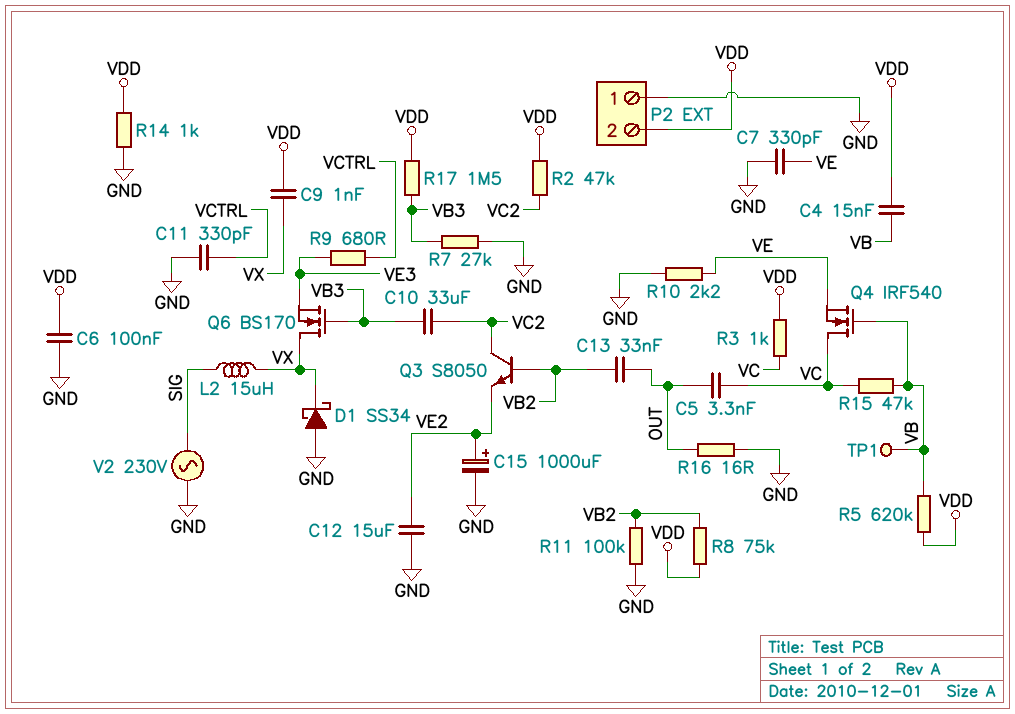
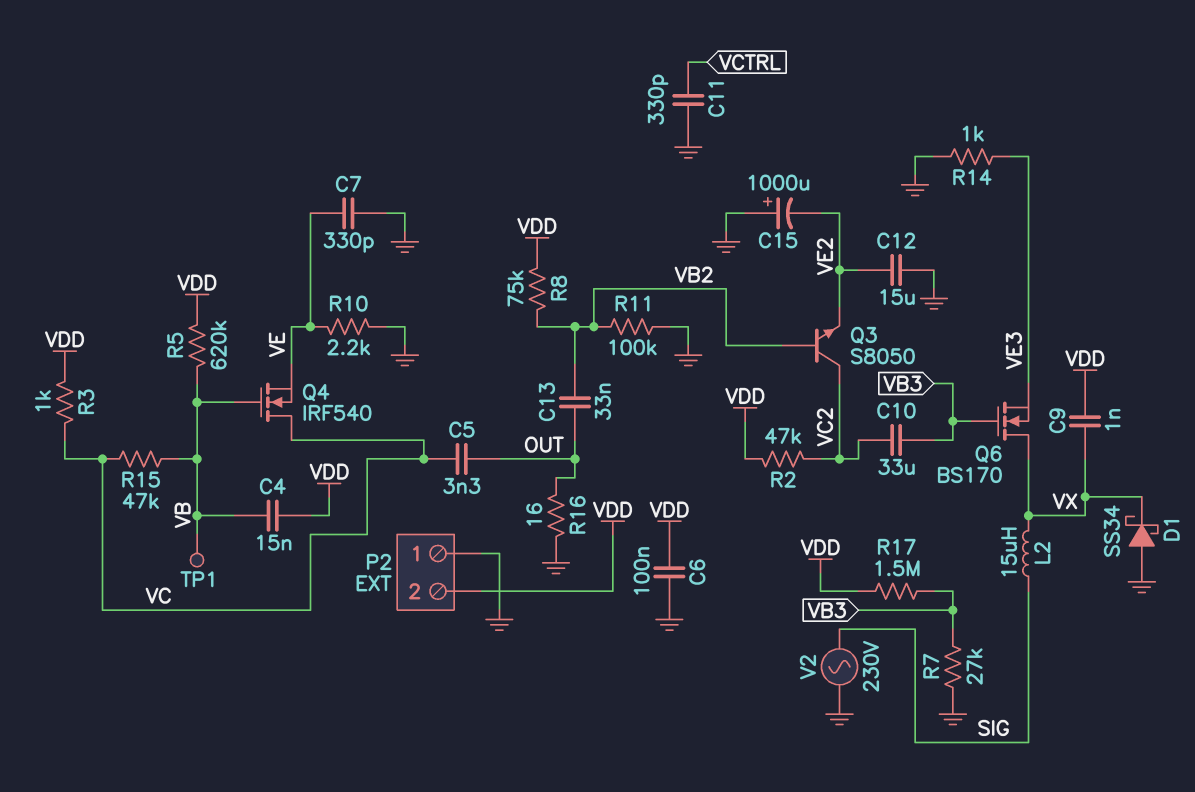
C15: 1000uF (plus VE2, minus GND) -> 1000uF (plus GND, minus VE2)
R9: 680 (VCTRL, VE3) -> none
R14: 1k (GND, VDD) -> 1k (GND, VE3)

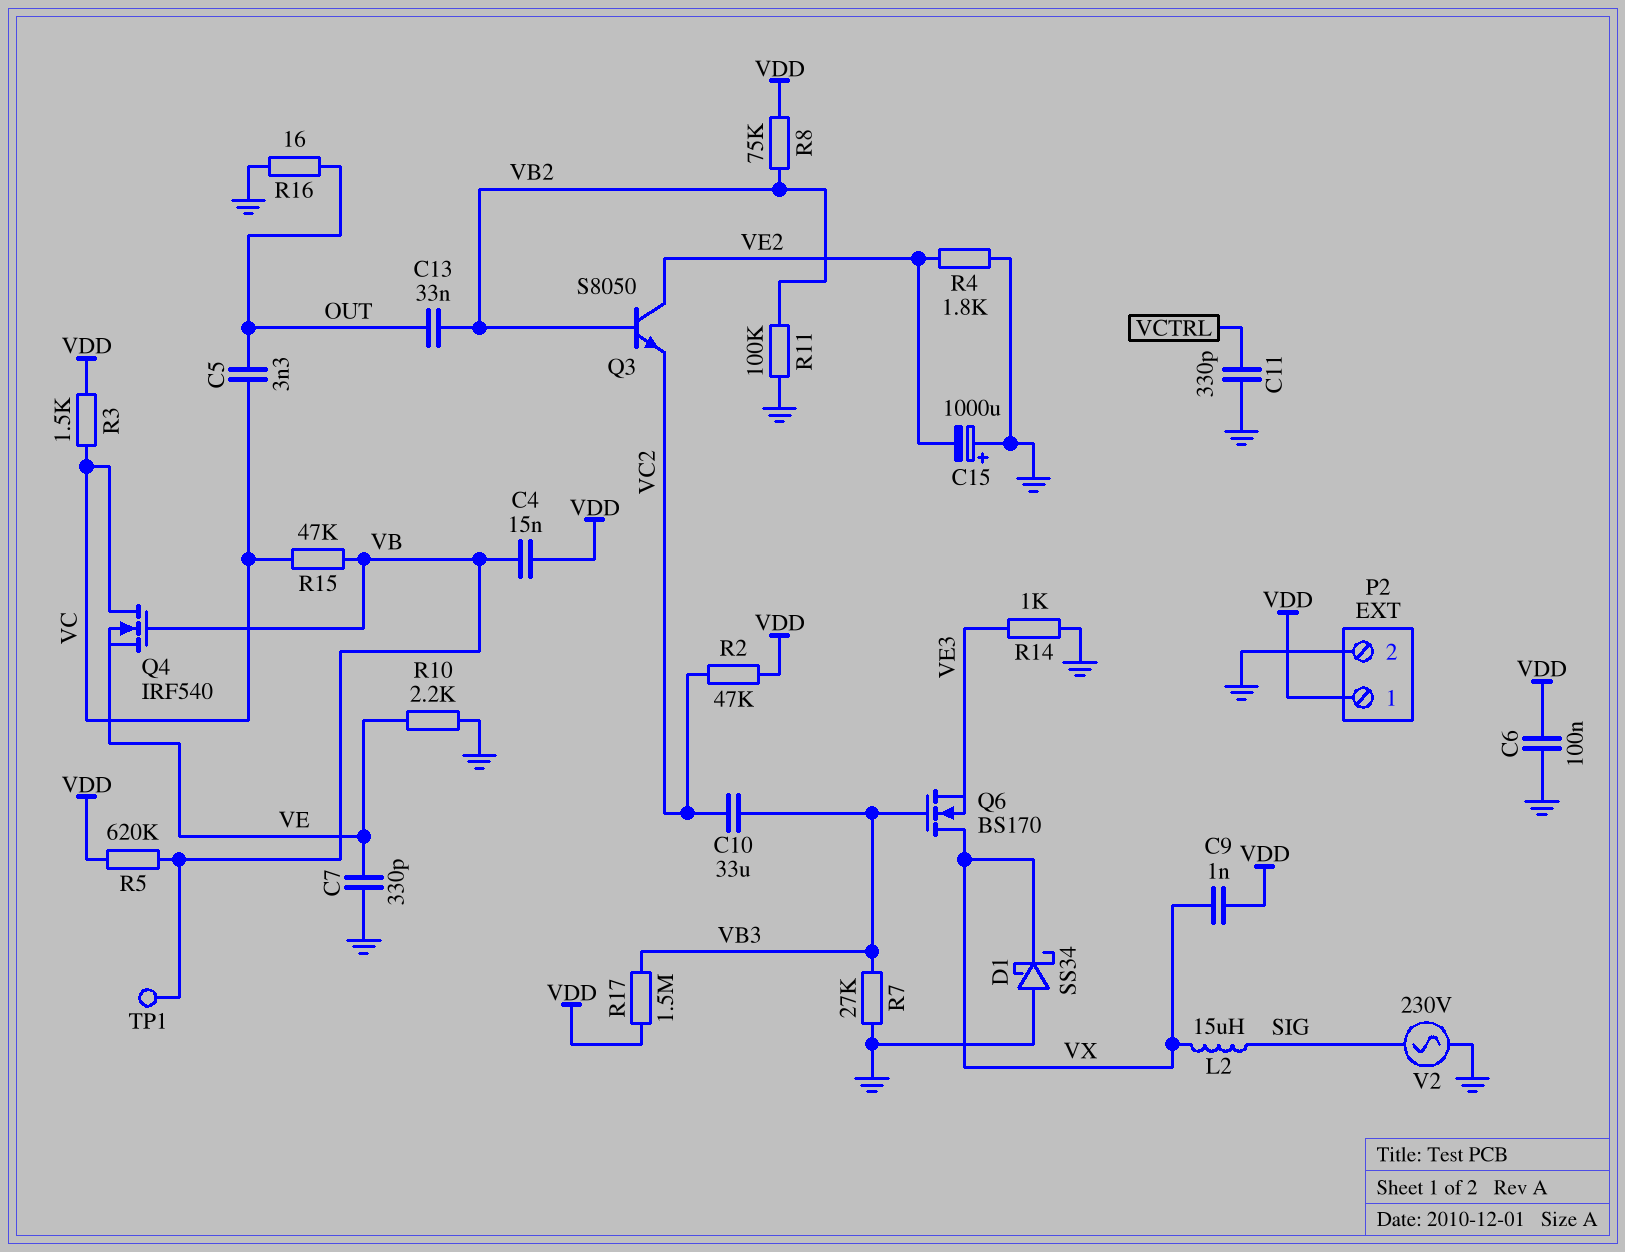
C12: 15uF (GND, VE2) -> none
P2 pin 1: GND -> VDD
P2 pin 2: VDD -> GND
Q3: NPN S8050 (B VB2, C VC2, E VE2) -> NPN S8050 (B VB2, C VE2, E VC2)
R3: 1k (VC, VDD) -> 1.5k (VC, VDD)
R4: none -> 1.8k (GND, VE2)

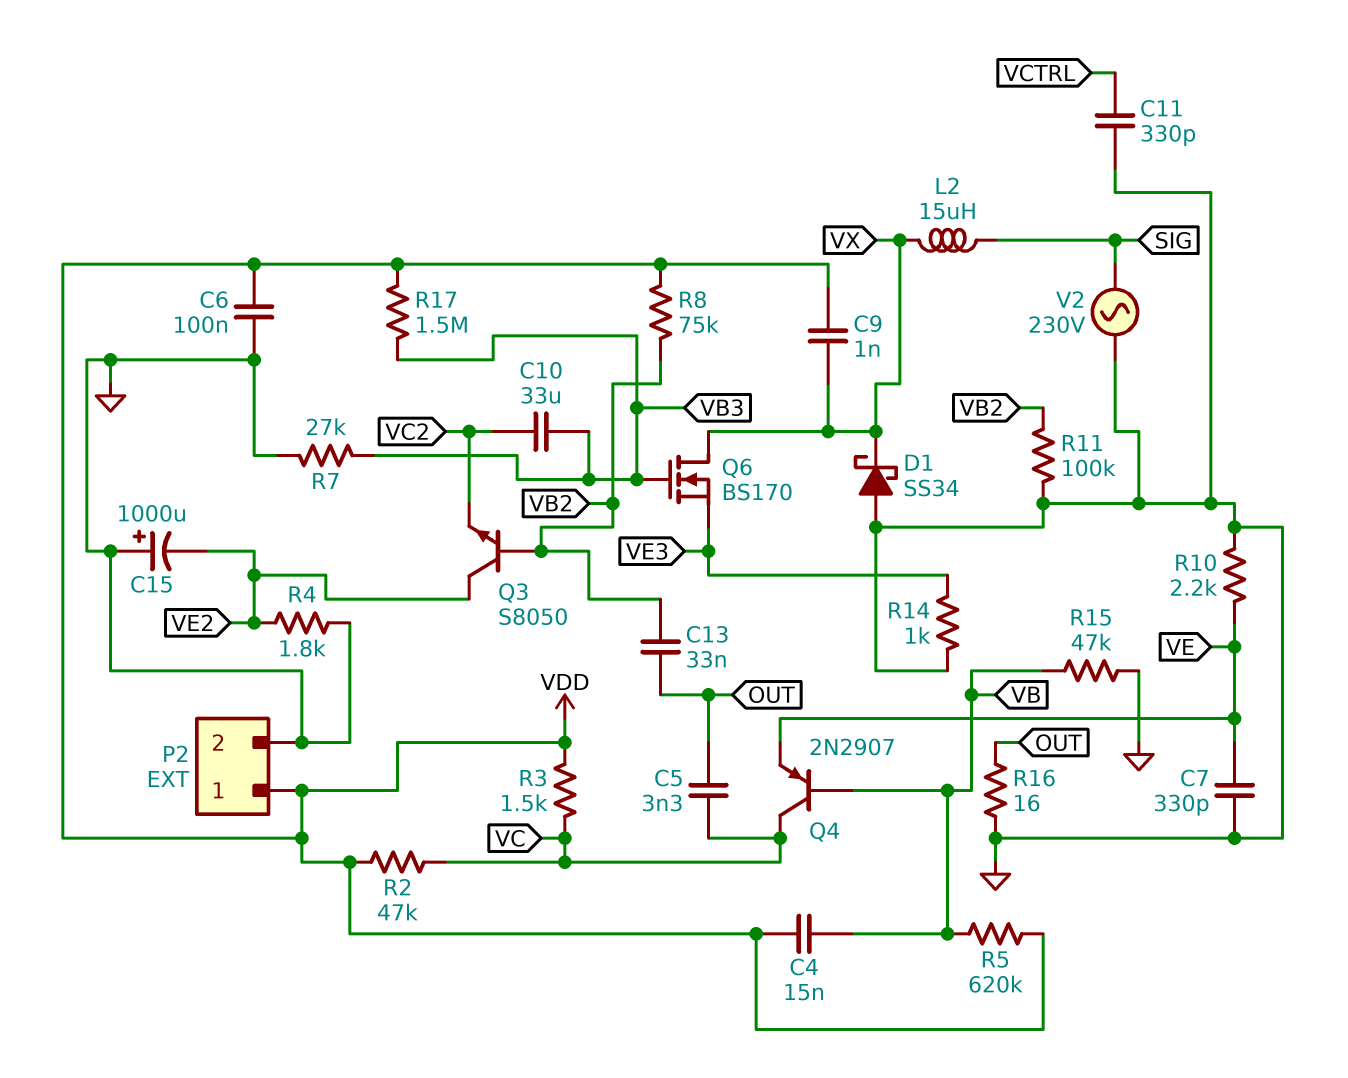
Q4: NMOS IRF540 (G VB, D VC, S VE) -> PNP 2N2907 (B VB, C VC, E VE)
R2: 47k (VC2, VDD) -> 47k (VC, VDD)
R15: 47k (VB, VC) -> 47k (GND, VB)
TP1: test point (VB) -> none

